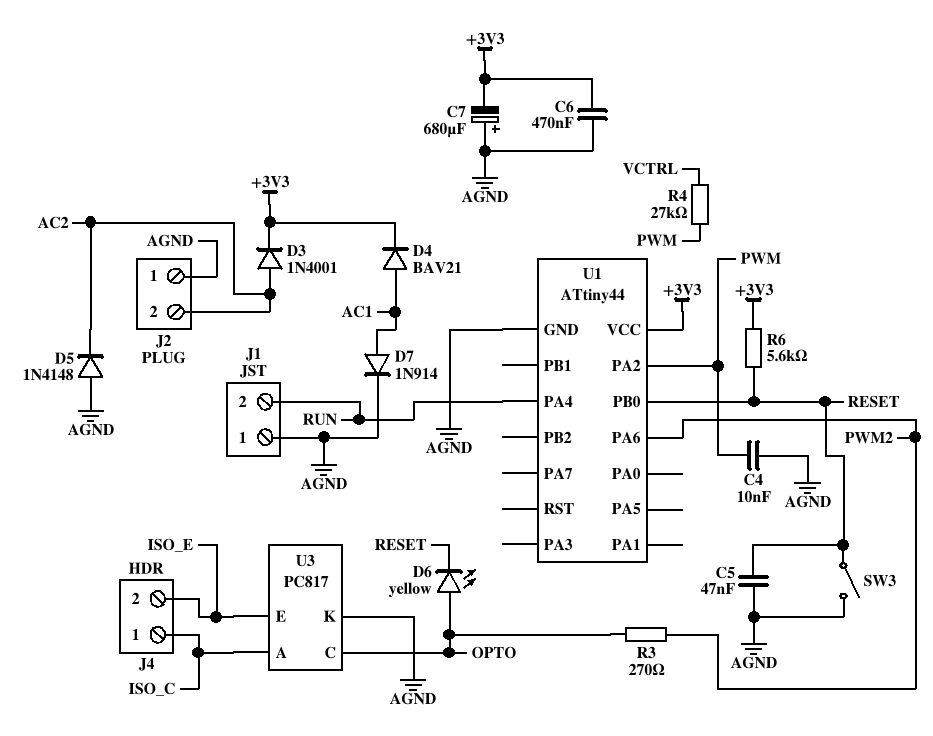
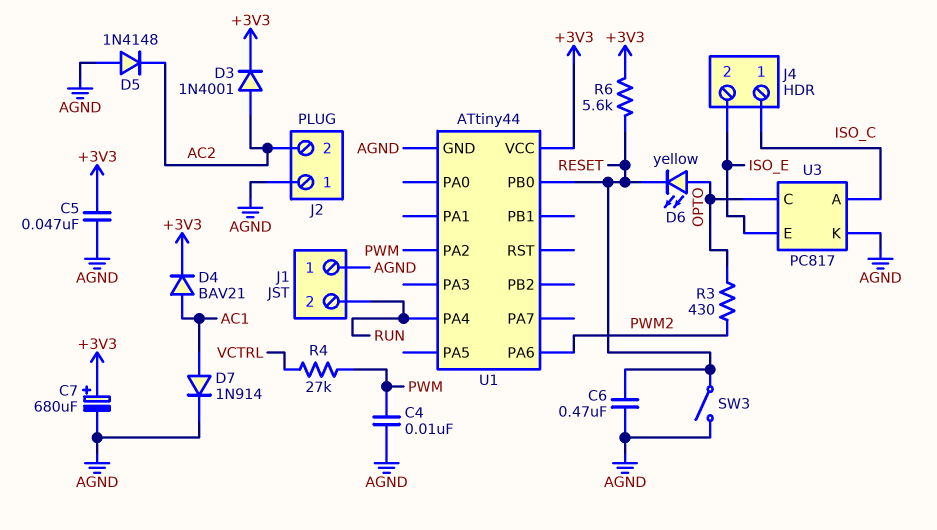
C5: 47nF (AGND, RESET) -> 47nF (+3V3, AGND)
C6: 470nF (+3V3, AGND) -> 470nF (AGND, RESET)
C7: 680uF (plus AGND, minus +3V3) -> 680uF (plus +3V3, minus AGND)
R3: 270 (OPTO, PWM2) -> 430 (OPTO, PWM2)

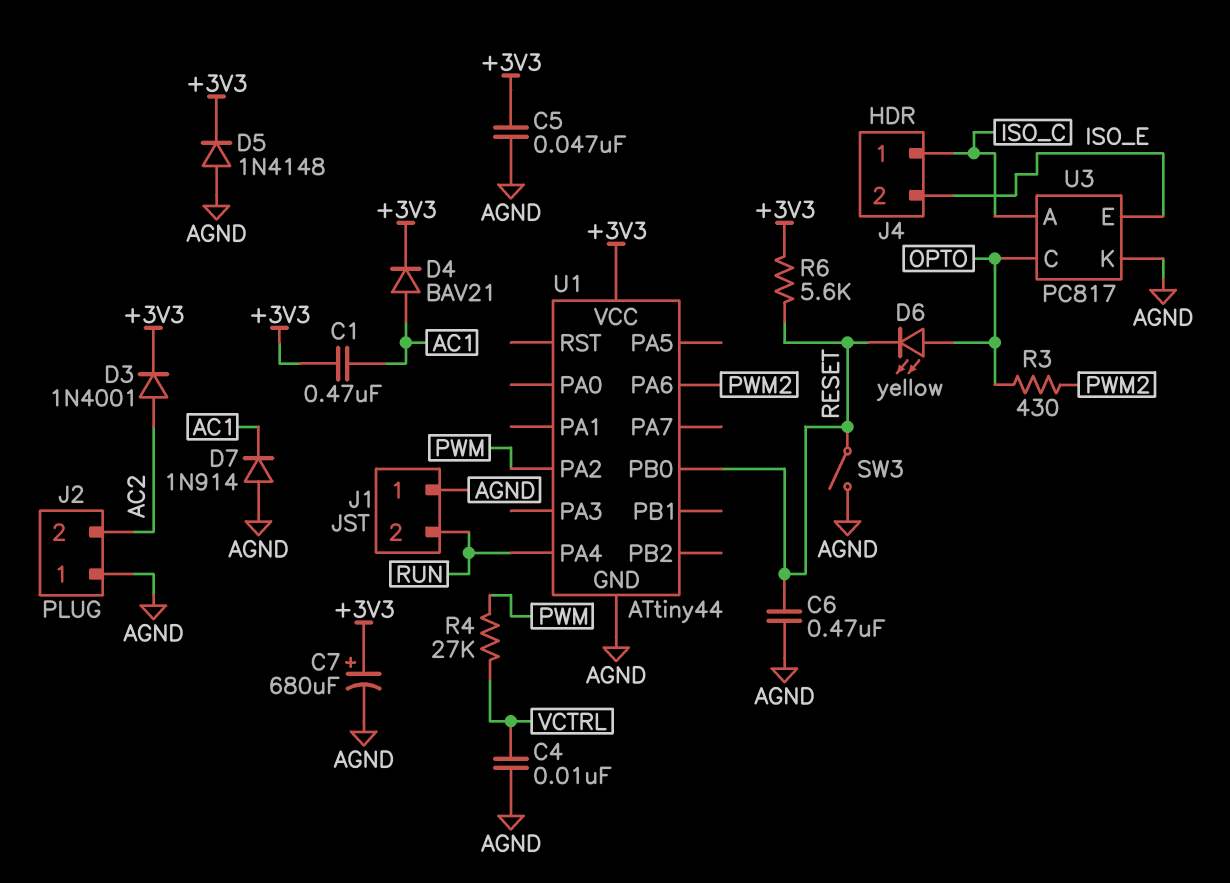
C1: none -> 470nF (+3V3, AC1)
C4: 10nF (AGND, PWM) -> 10nF (AGND, VCTRL)
D5: diode 1N4148 (A AGND, K AC2) -> diode 1N4148 (A AGND, K +3V3)
D7: diode 1N914 (A AC1, K AGND) -> diode 1N914 (A AGND, K AC1)

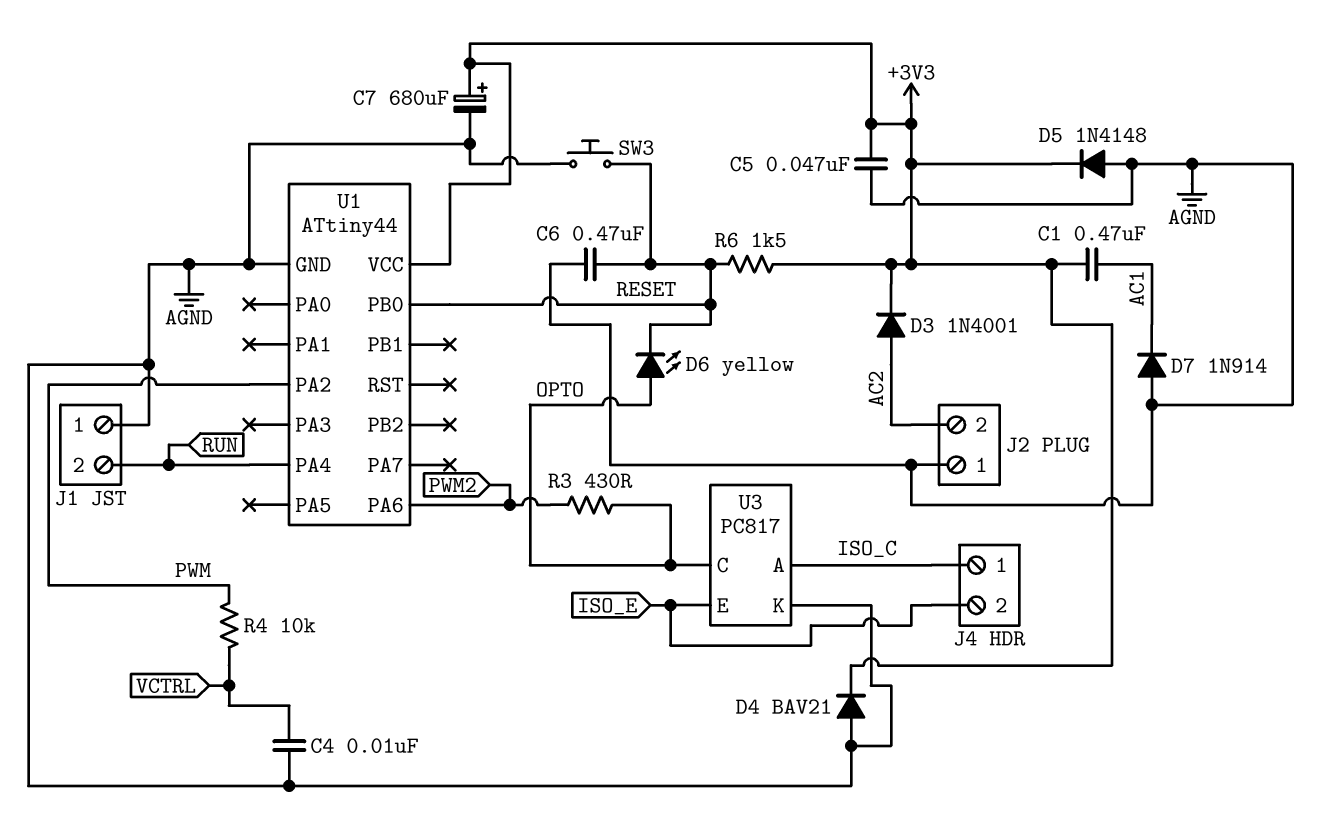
D4: diode BAV21 (A AC1, K +3V3) -> diode BAV21 (A AGND, K +3V3)
R4: 27k (PWM, VCTRL) -> 10k (PWM, VCTRL)
R6: 5.6k (+3V3, RESET) -> 1.5k (+3V3, RESET)
SW3: switch (AGND, RESET) -> button (AGND, RESET)

